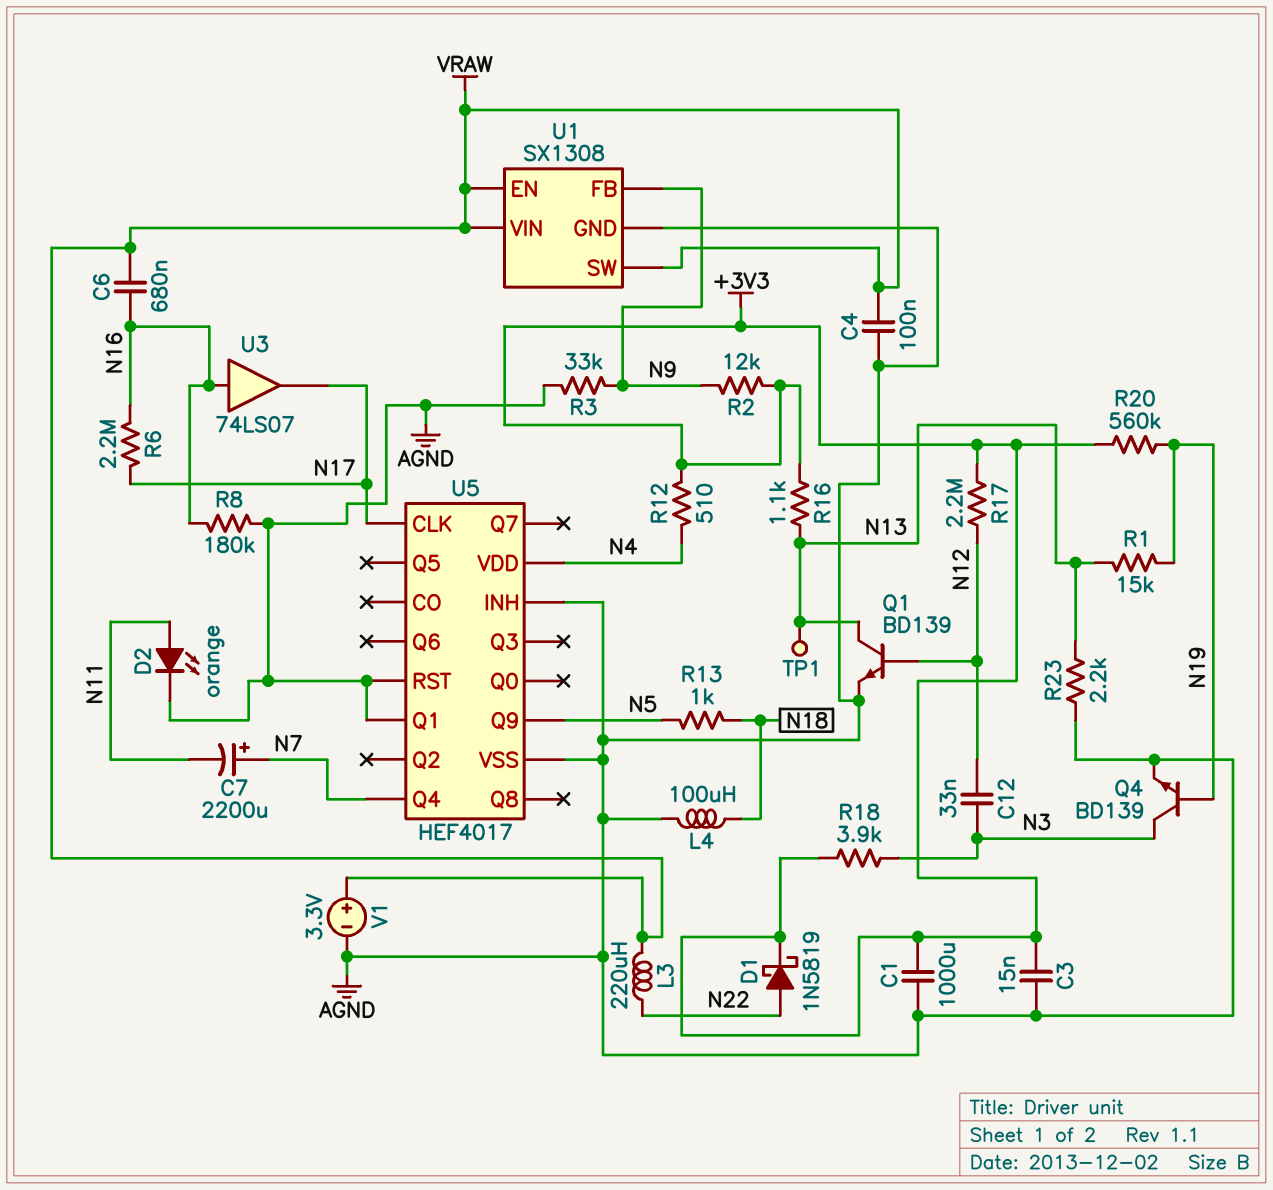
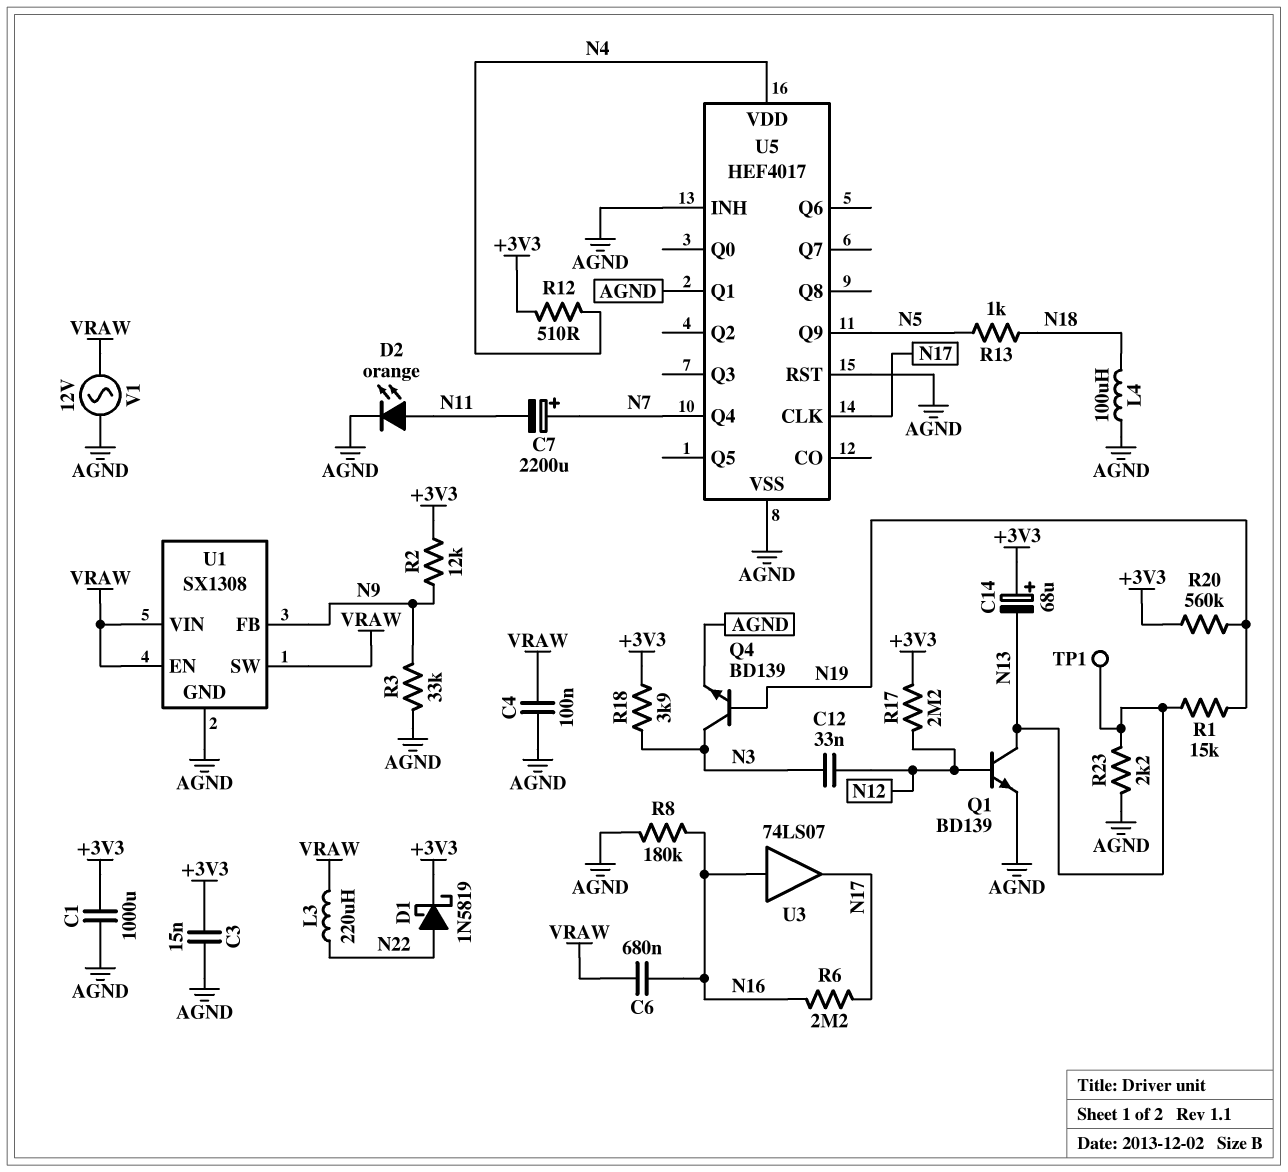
C14: none -> 68uF (plus +3V3, minus N13)
R16: 1.1k (+3V3, N13) -> none
V1: 3.3V (plus VRAW, minus AGND) -> AC 12V (AGND, VRAW)

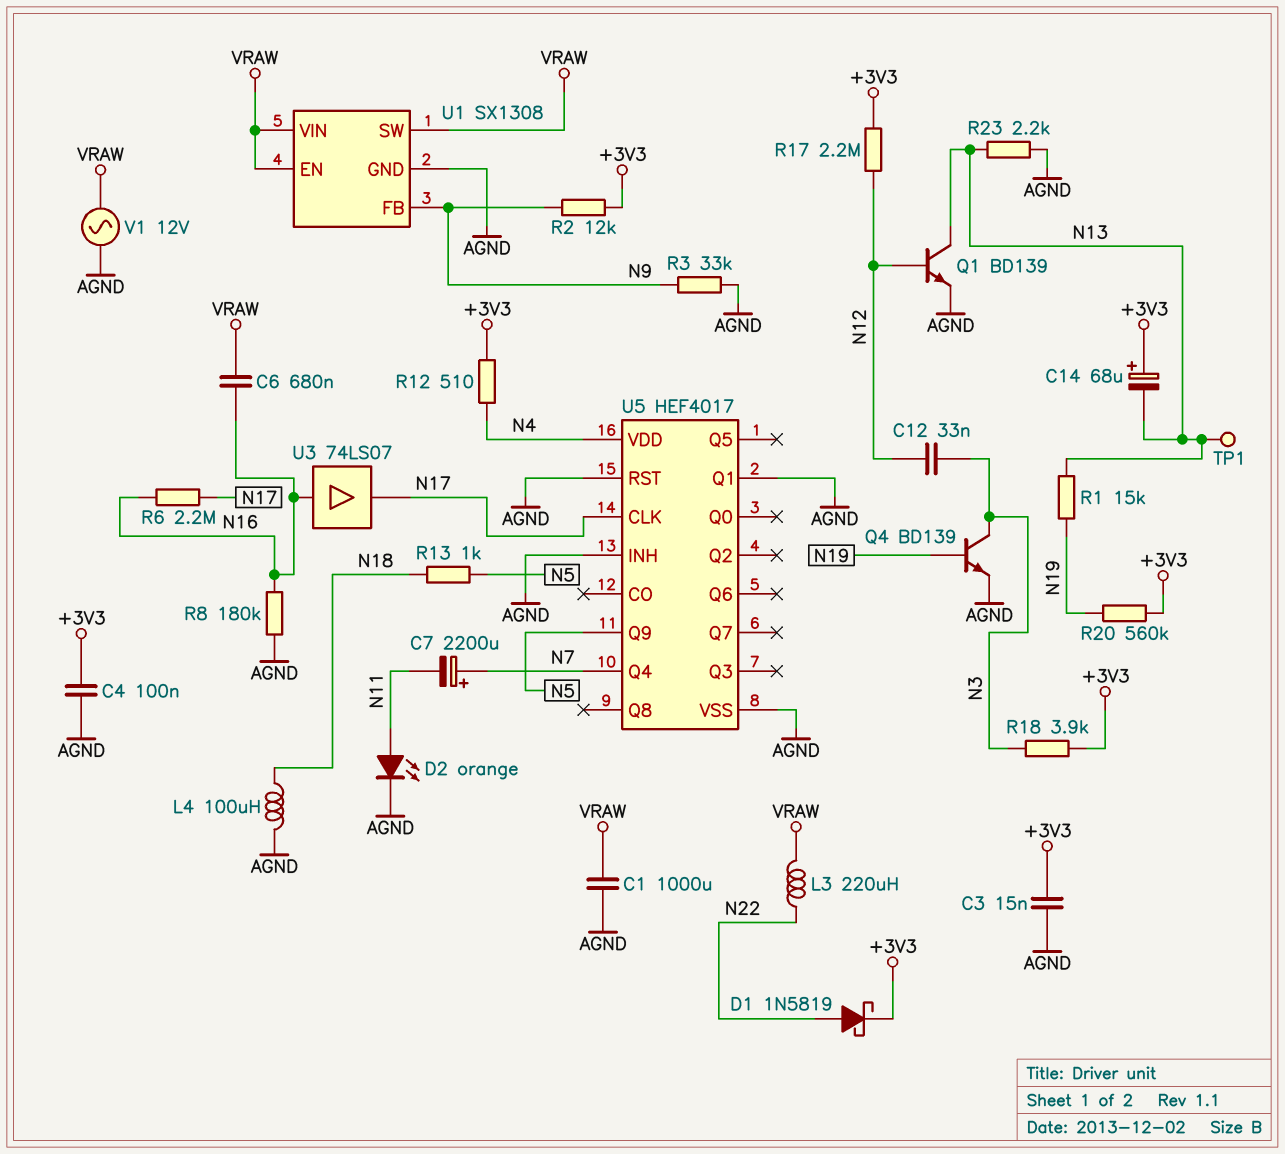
C1: 1000uF (+3V3, AGND) -> 1000uF (AGND, VRAW)
C4: 100nF (AGND, VRAW) -> 100nF (+3V3, AGND)

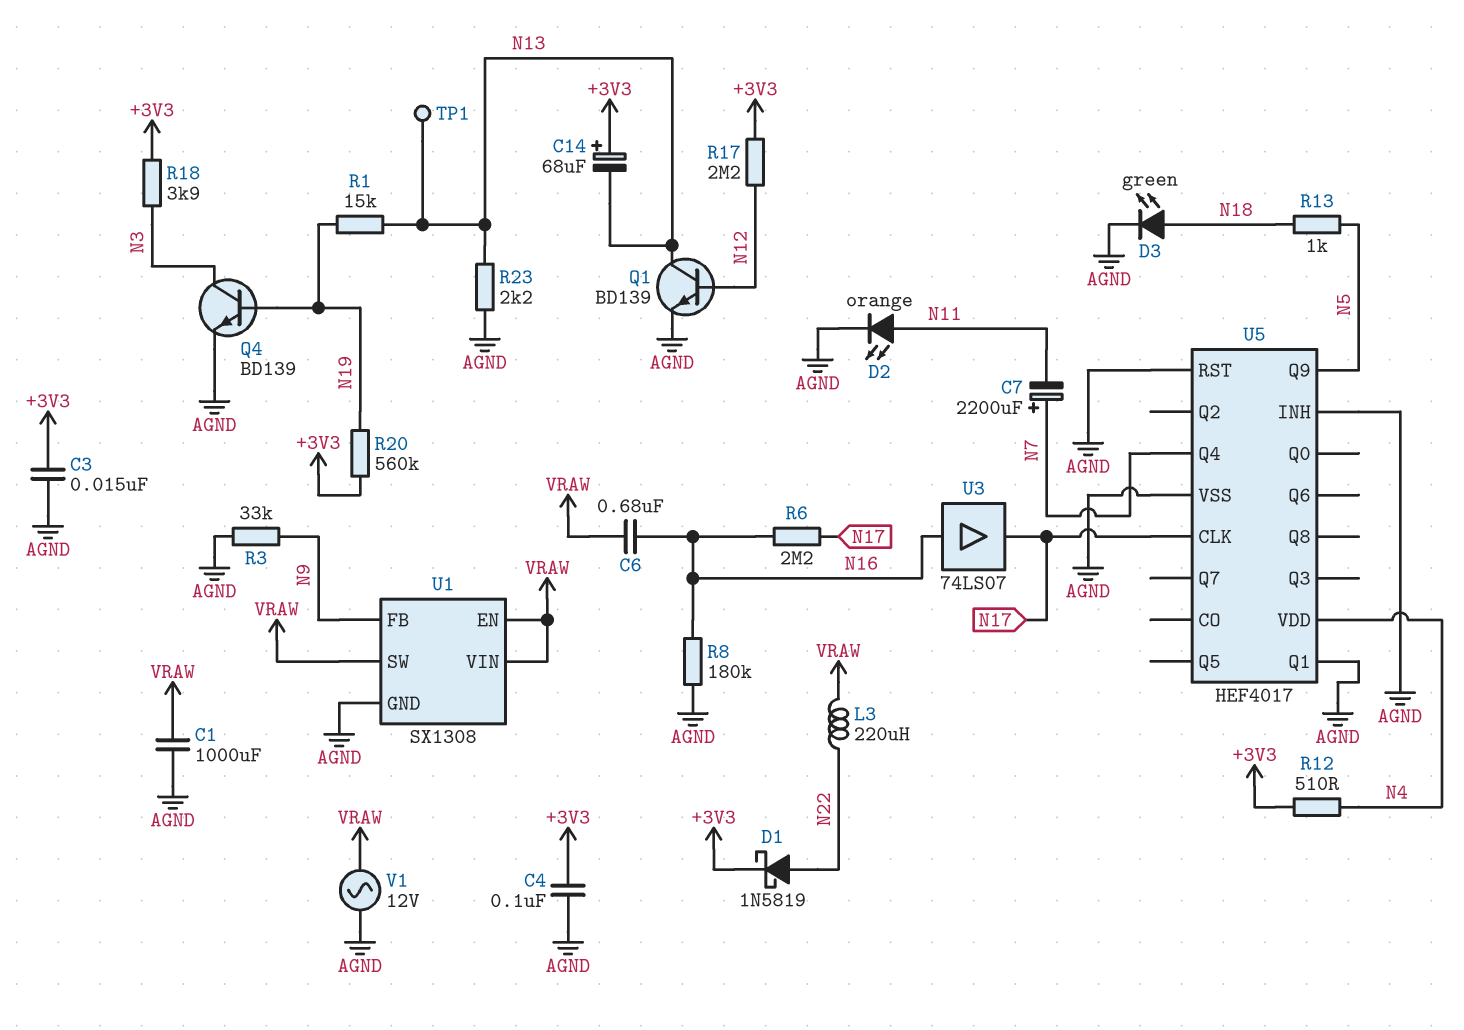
C12: 33nF (N3, N12) -> none
D3: none -> LED green (A N18, K AGND)
L4: 100uH (AGND, N18) -> none
R2: 12k (+3V3, N9) -> none

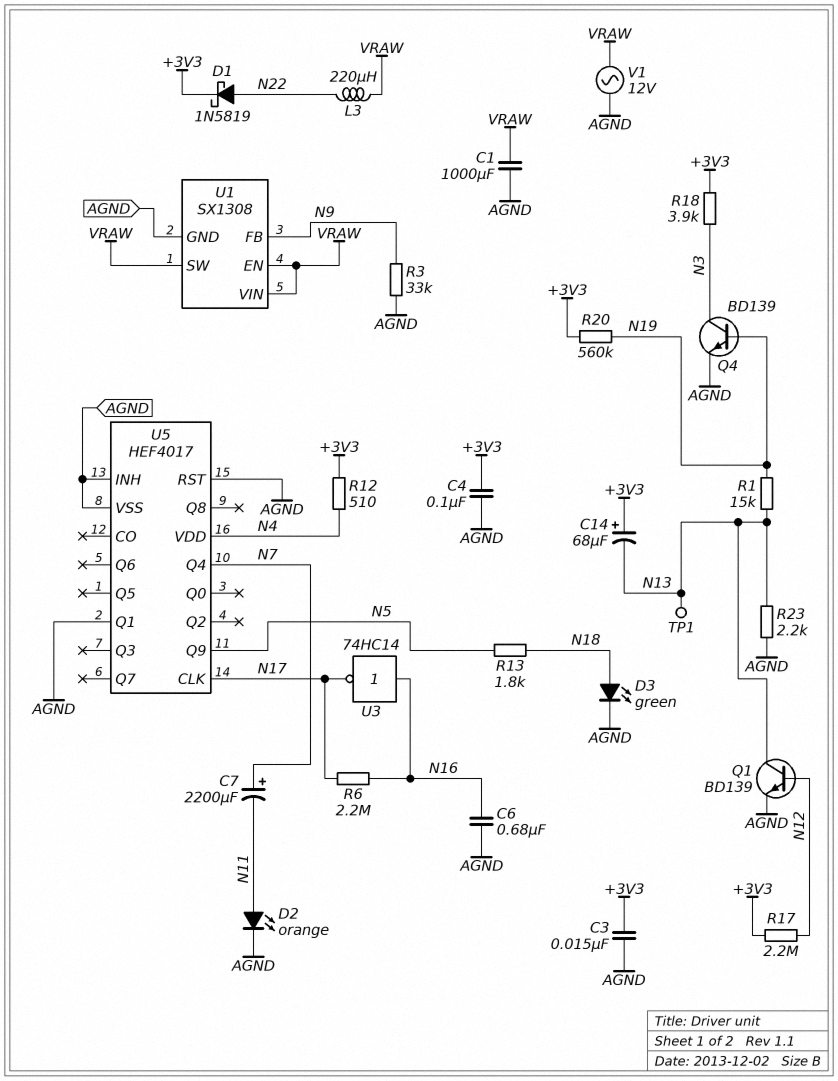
C6: 680nF (N16, VRAW) -> 680nF (AGND, N16)
R8: 180k (AGND, N16) -> none
R13: 1k (N5, N18) -> 1.8k (N5, N18)
U3: buffer 74LS07 (in N16, out N17) -> NOT 74HC14 (in N16, out N17)

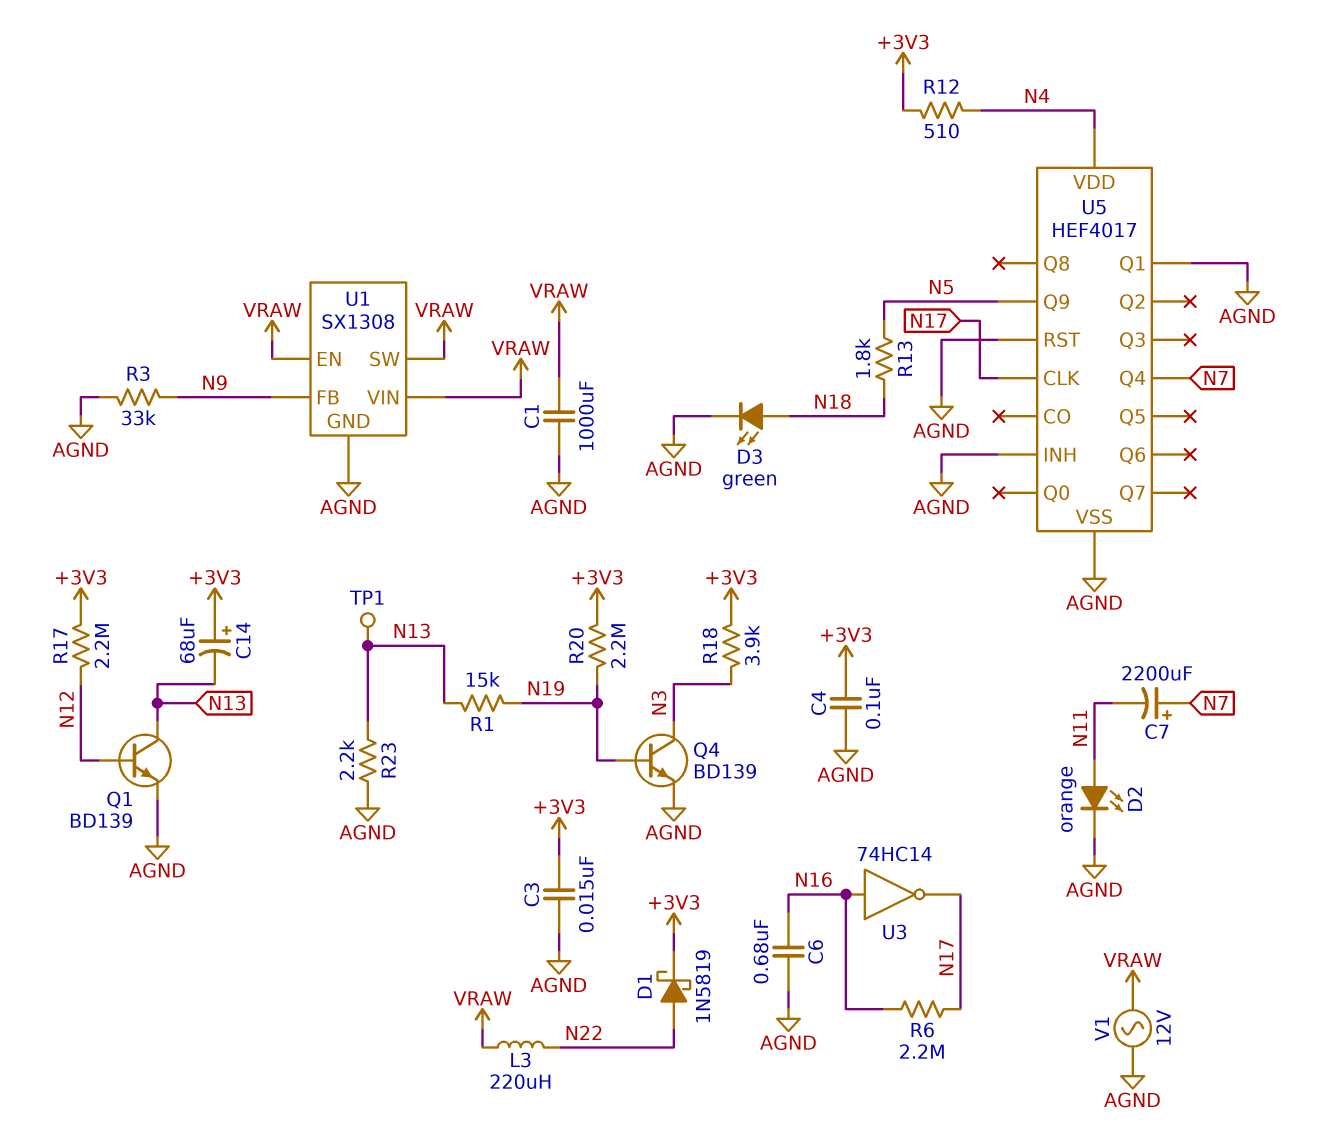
R20: 560k (+3V3, N19) -> 2.2M (+3V3, N19)

